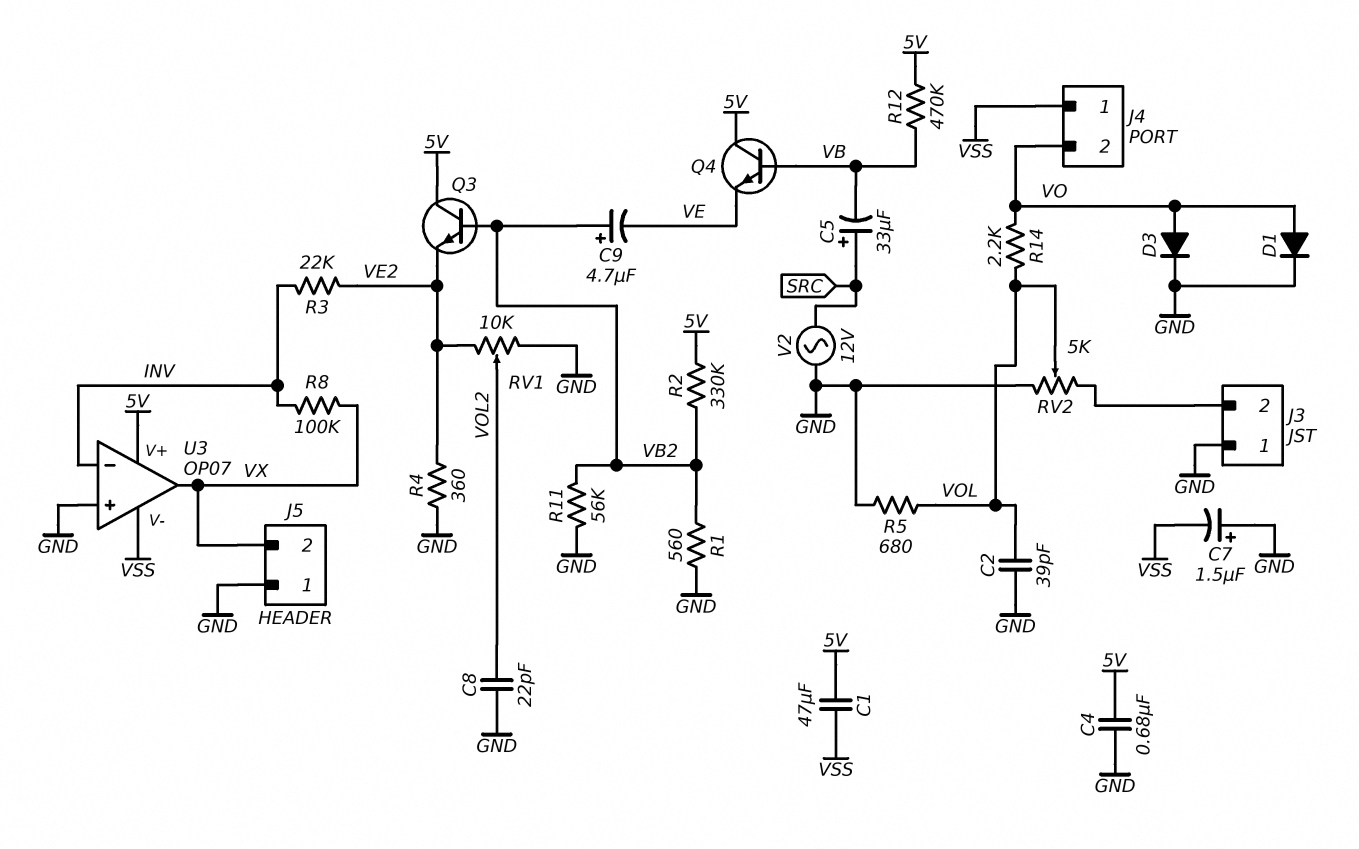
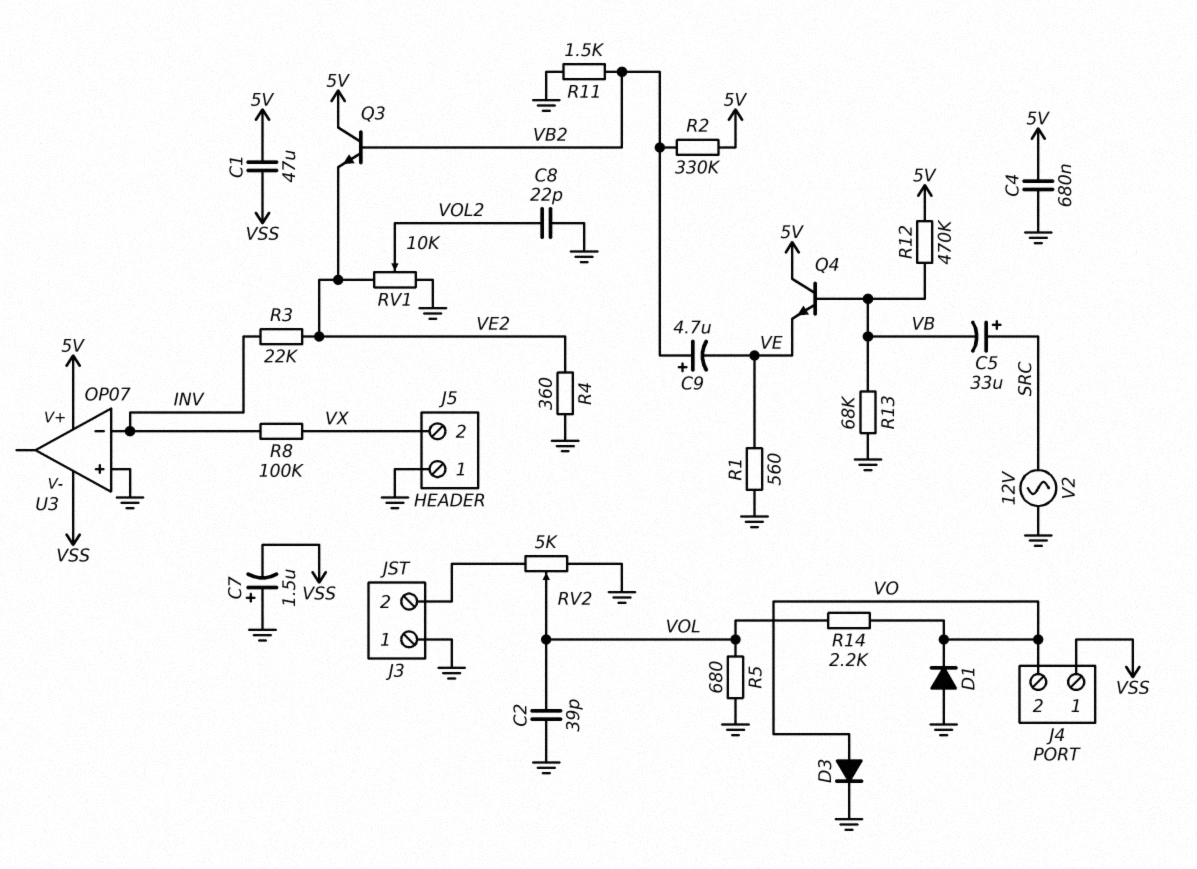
D1: diode (A VO, K GND) -> diode (A GND, K VO)
R1: 560 (GND, VB2) -> 560 (GND, VE)
R11: 56k (GND, VB2) -> 1.5k (GND, VB2)
R13: none -> 68k (GND, VB)
U3 pin out: VX -> none

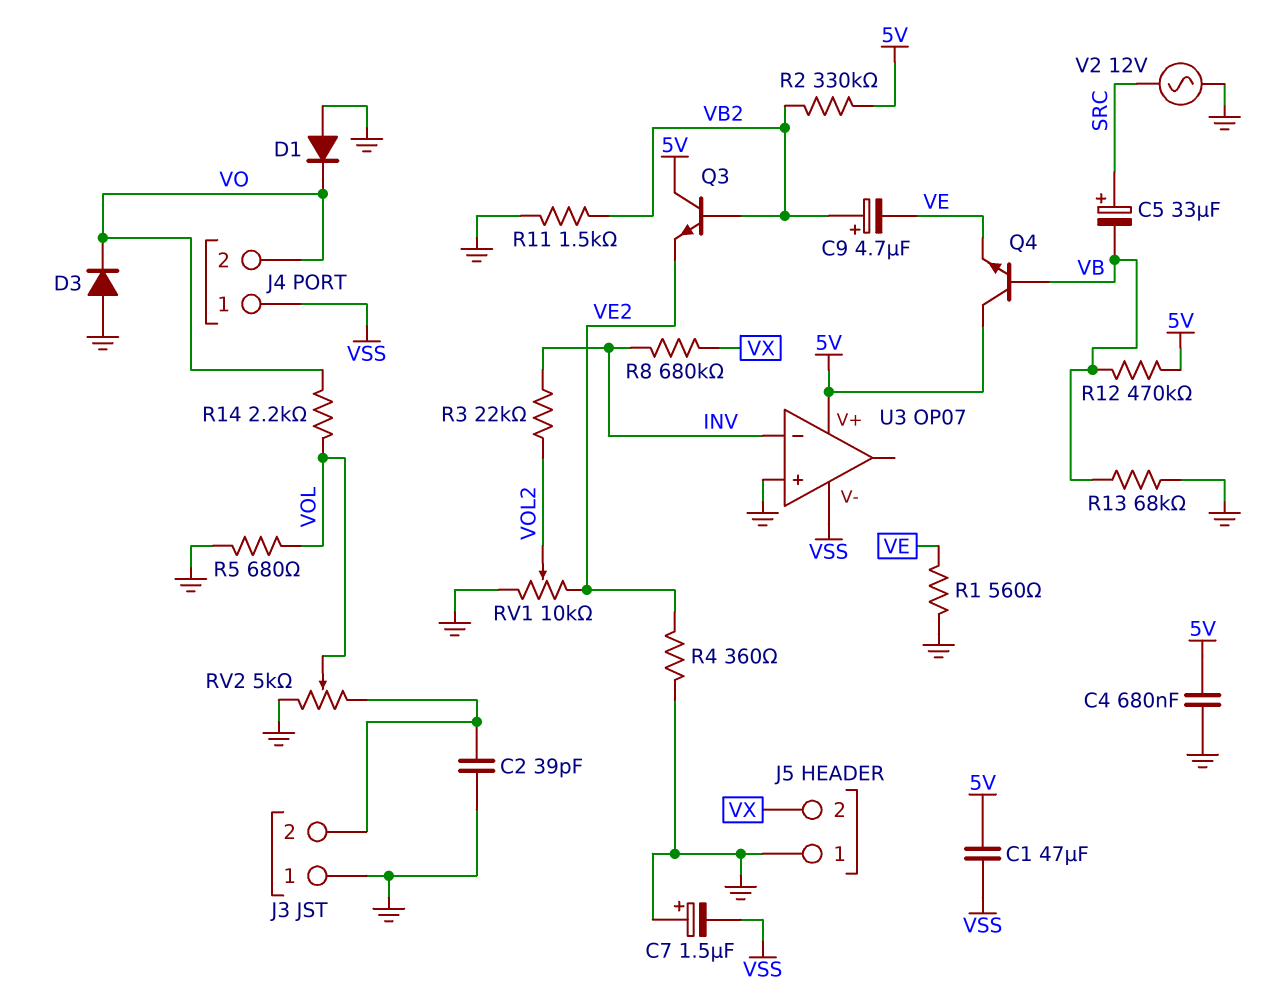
C2: 39pF (GND, VOL) -> 39pF (GND, J3/2)
C8: 22pF (GND, VOL2) -> none
D3: diode (A VO, K GND) -> diode (A GND, K VO)
R3: 22k (INV, VE2) -> 22k (INV, VOL2)
R8: 100k (INV, VX) -> 680k (INV, VX)

